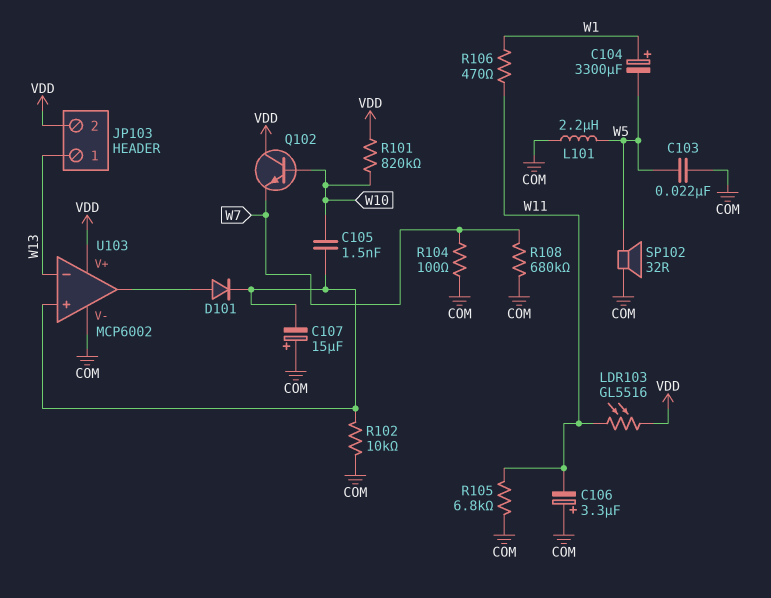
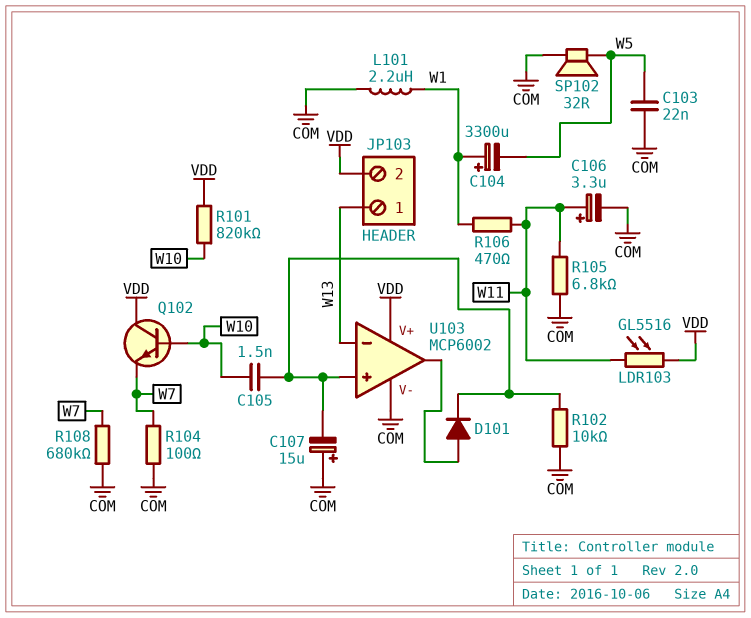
C106: 3.3uF (plus COM, minus W11) -> 3.3uF (plus W11, minus COM)
L101: 2.2uH (COM, W5) -> 2.2uH (COM, W1)

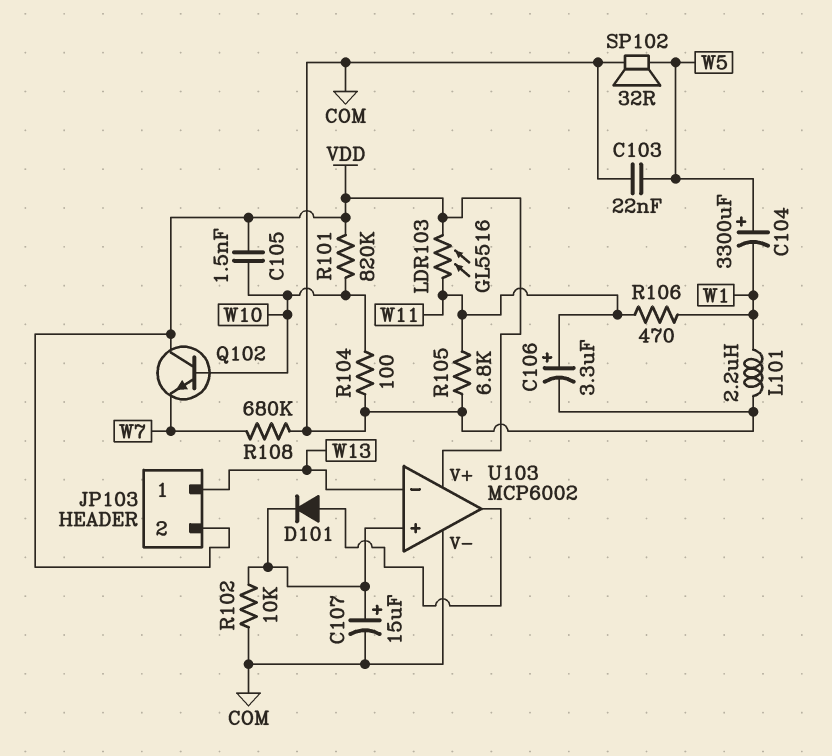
C104: 3300uF (plus W1, minus W5) -> 3300uF (plus W5, minus W1)
C105: 1.5nF (U103/in+, W10) -> 1.5nF (VDD, W10)
C107: 15uF (plus COM, minus U103/in+) -> 15uF (plus U103/in+, minus COM)
R104: 100 (COM, W7) -> 100 (COM, W10)

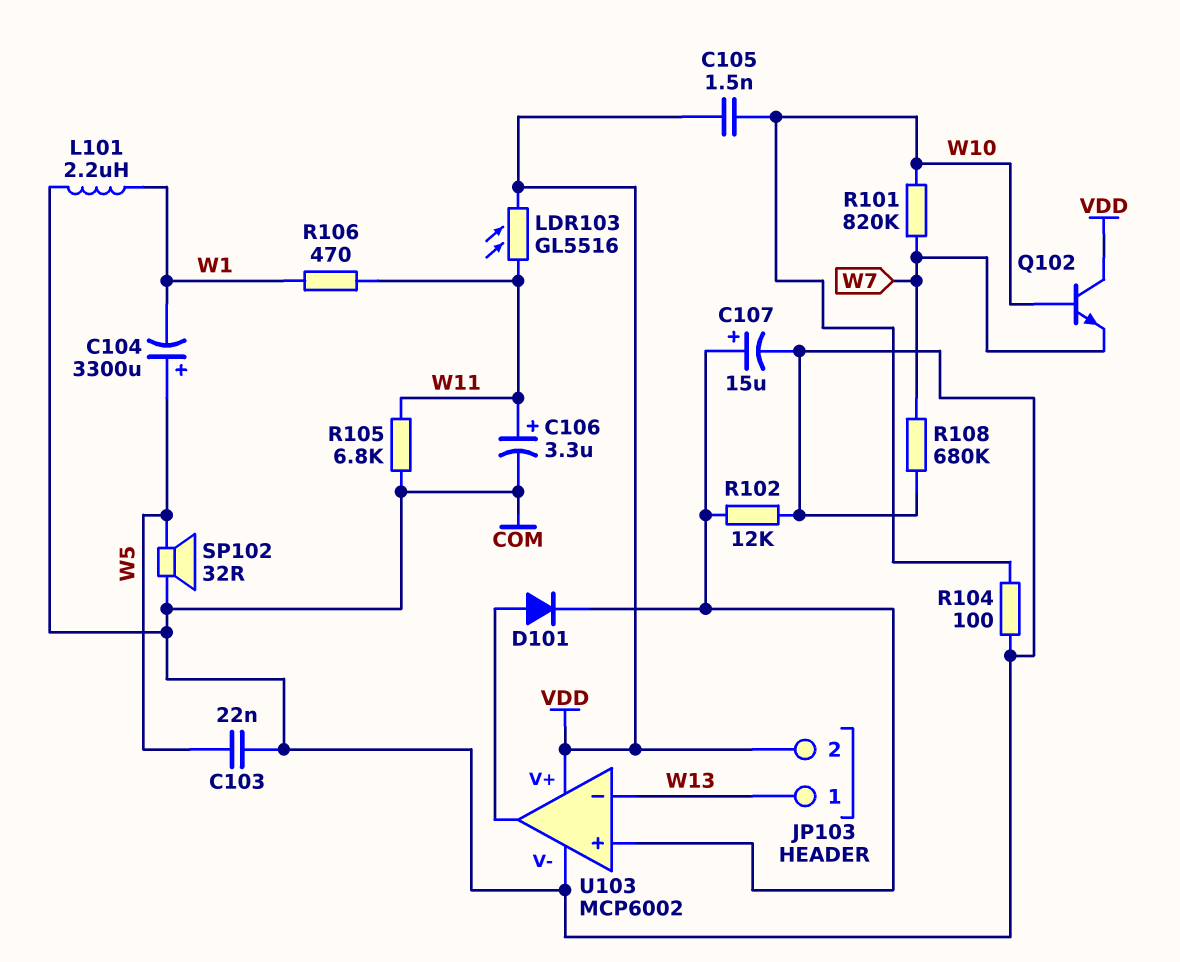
R101: 820k (VDD, W10) -> 820k (W7, W10)
R102: 10k (COM, U103/in+) -> 12k (COM, U103/in+)

